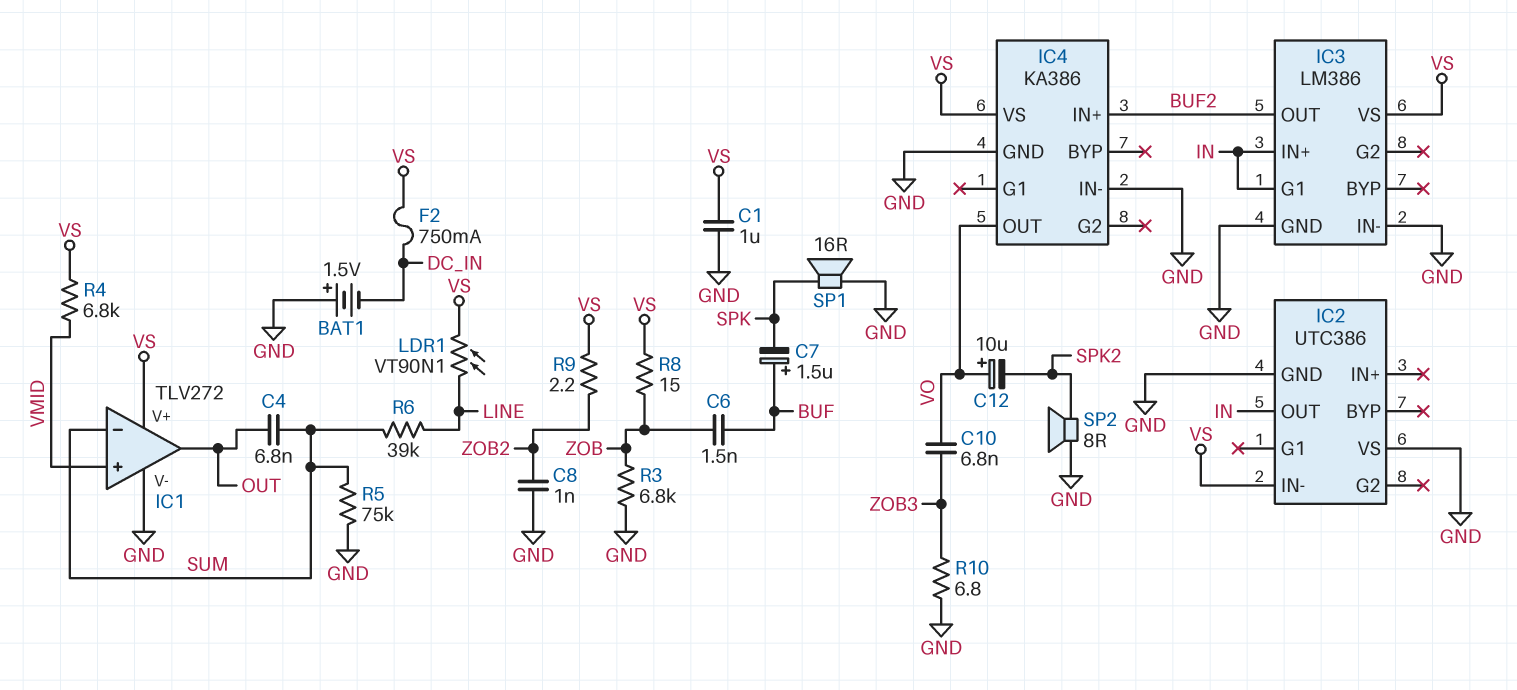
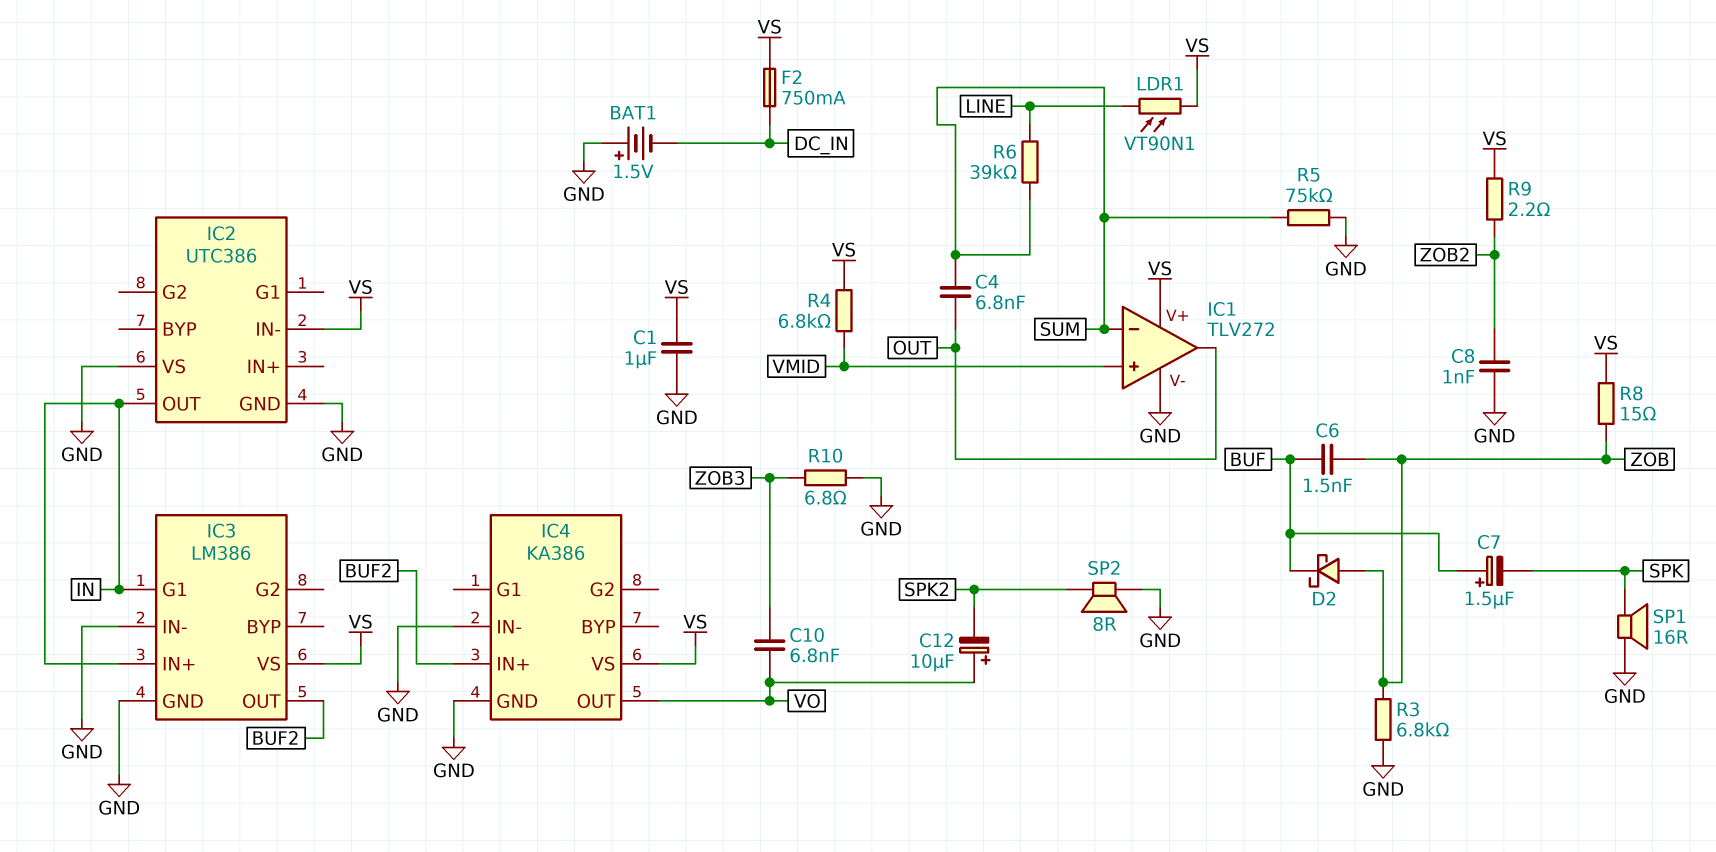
D2: none -> schottky (A ZOB, K BUF)

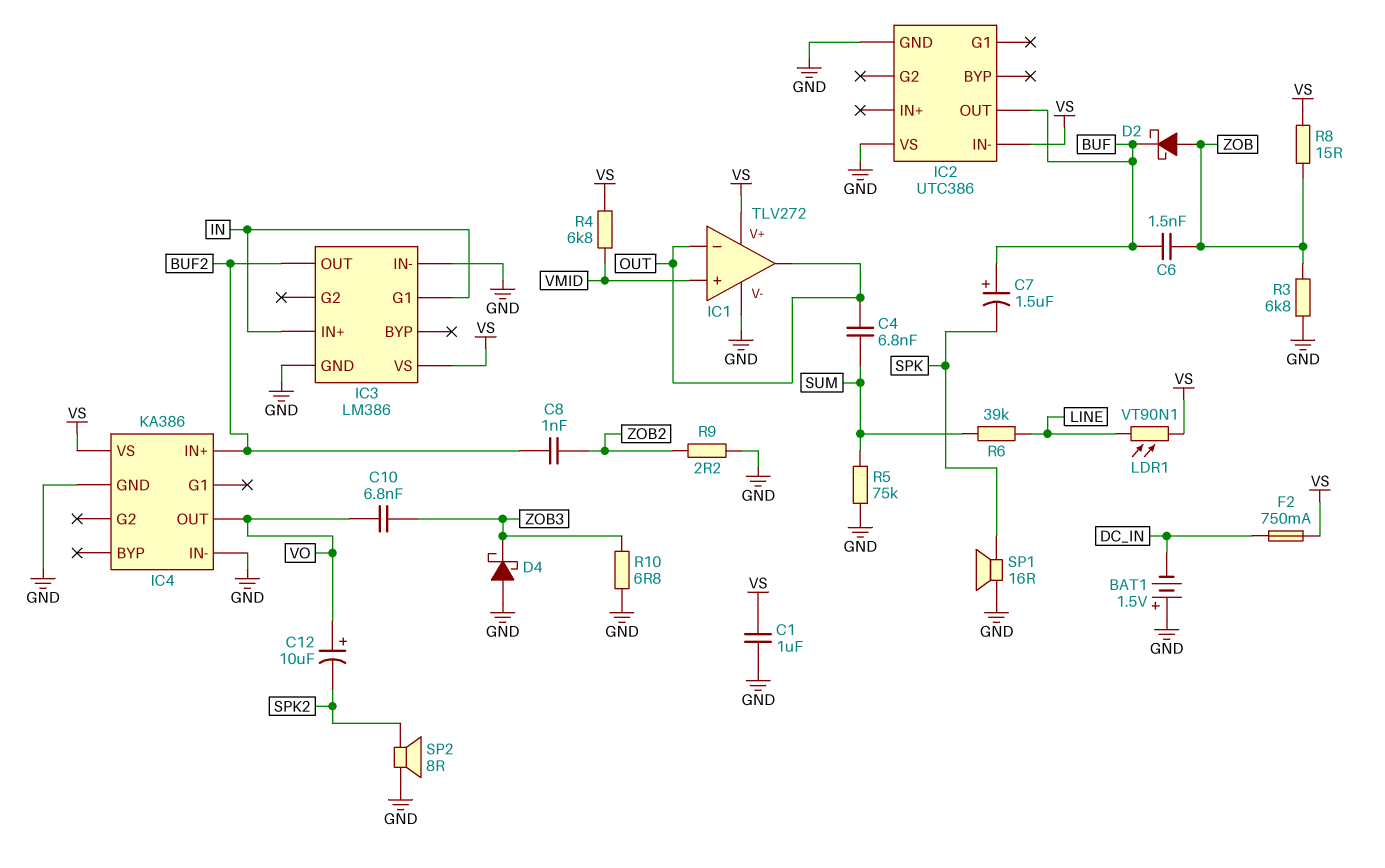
C8: 1nF (GND, ZOB2) -> 1nF (BUF2, ZOB2)
D4: none -> schottky (A GND, K ZOB3)
IC1 pin in-: SUM -> OUT
IC2 pin OUT: IN -> BUF
R9: 2.2 (VS, ZOB2) -> 2.2 (GND, ZOB2)

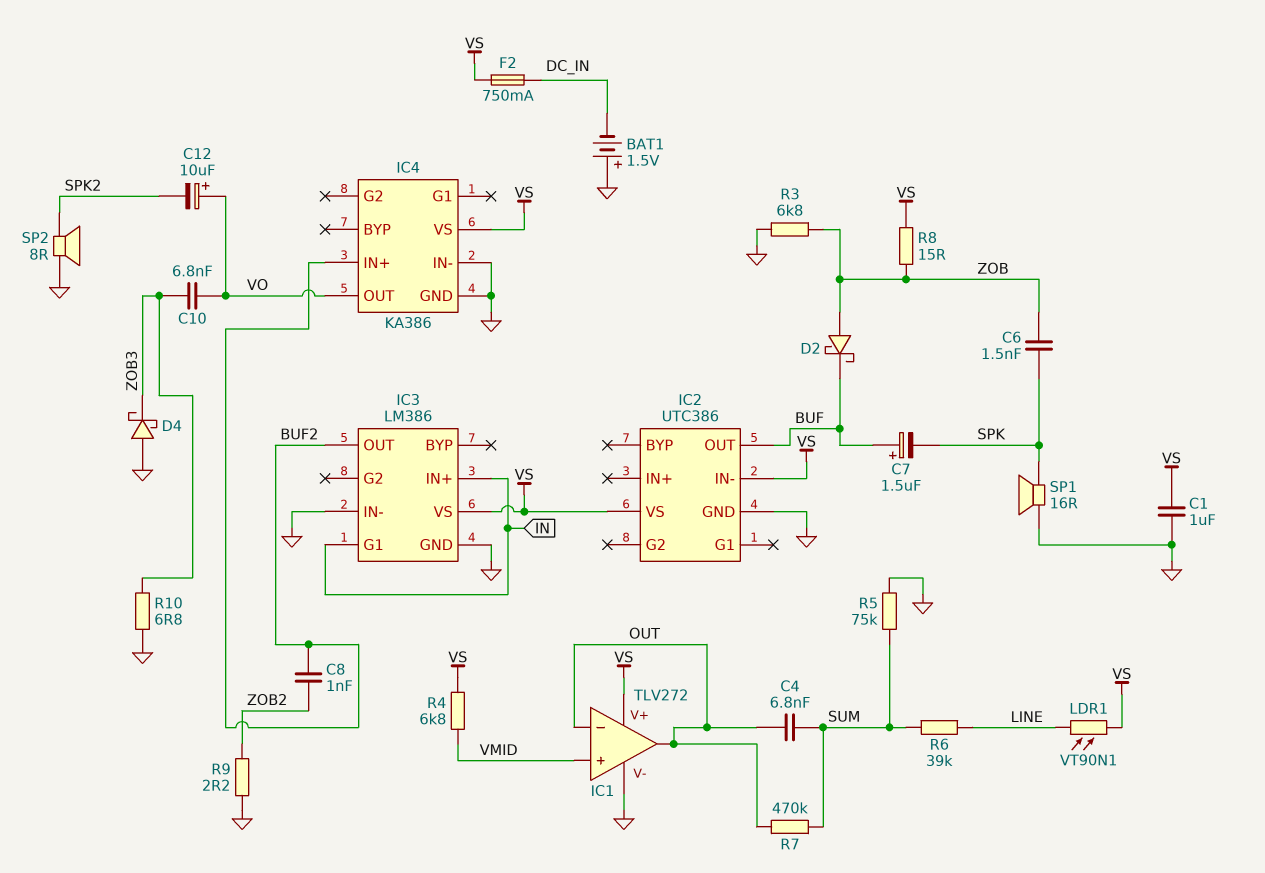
C6: 1.5nF (BUF, ZOB) -> 1.5nF (SPK, ZOB)
IC2 pin VS: GND -> VS
R7: none -> 470k (OUT, SUM)

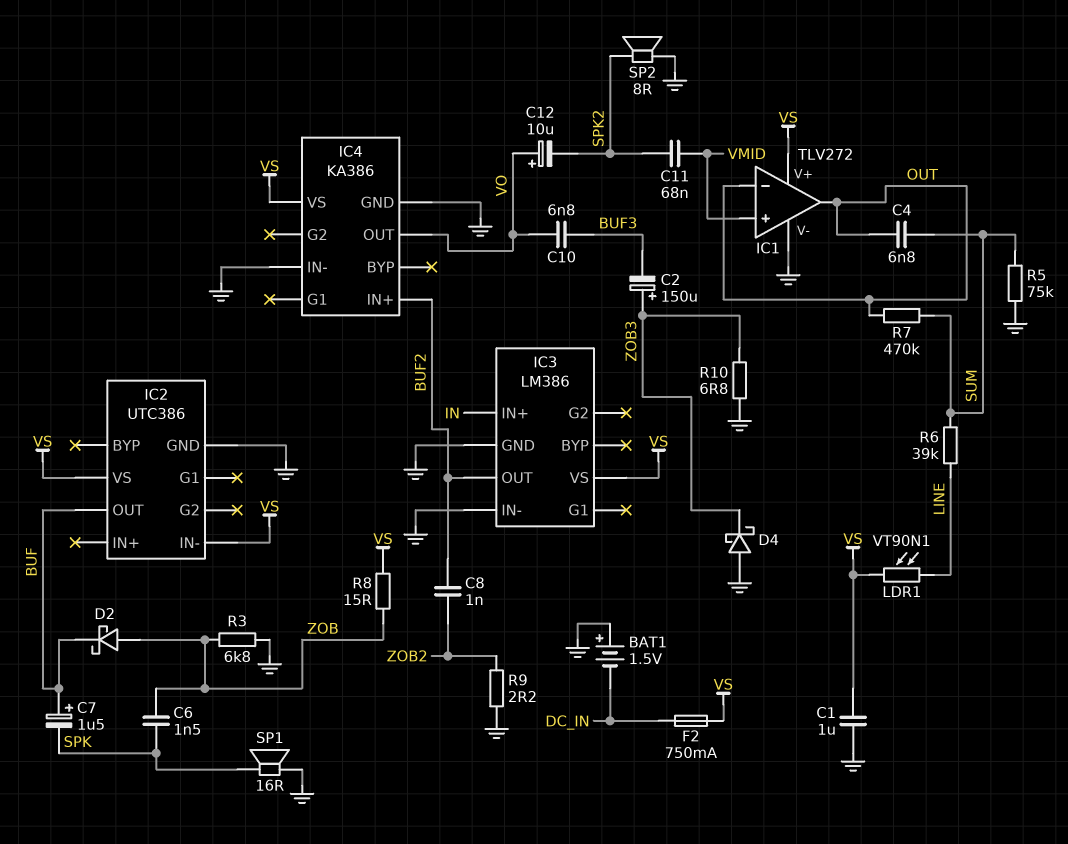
C2: none -> 150uF (plus ZOB3, minus BUF3)
C10: 6.8nF (VO, ZOB3) -> 6.8nF (BUF3, VO)
C11: none -> 68nF (SPK2, VMID)
IC3 pin G1: IN -> none
R4: 6.8k (VMID, VS) -> none

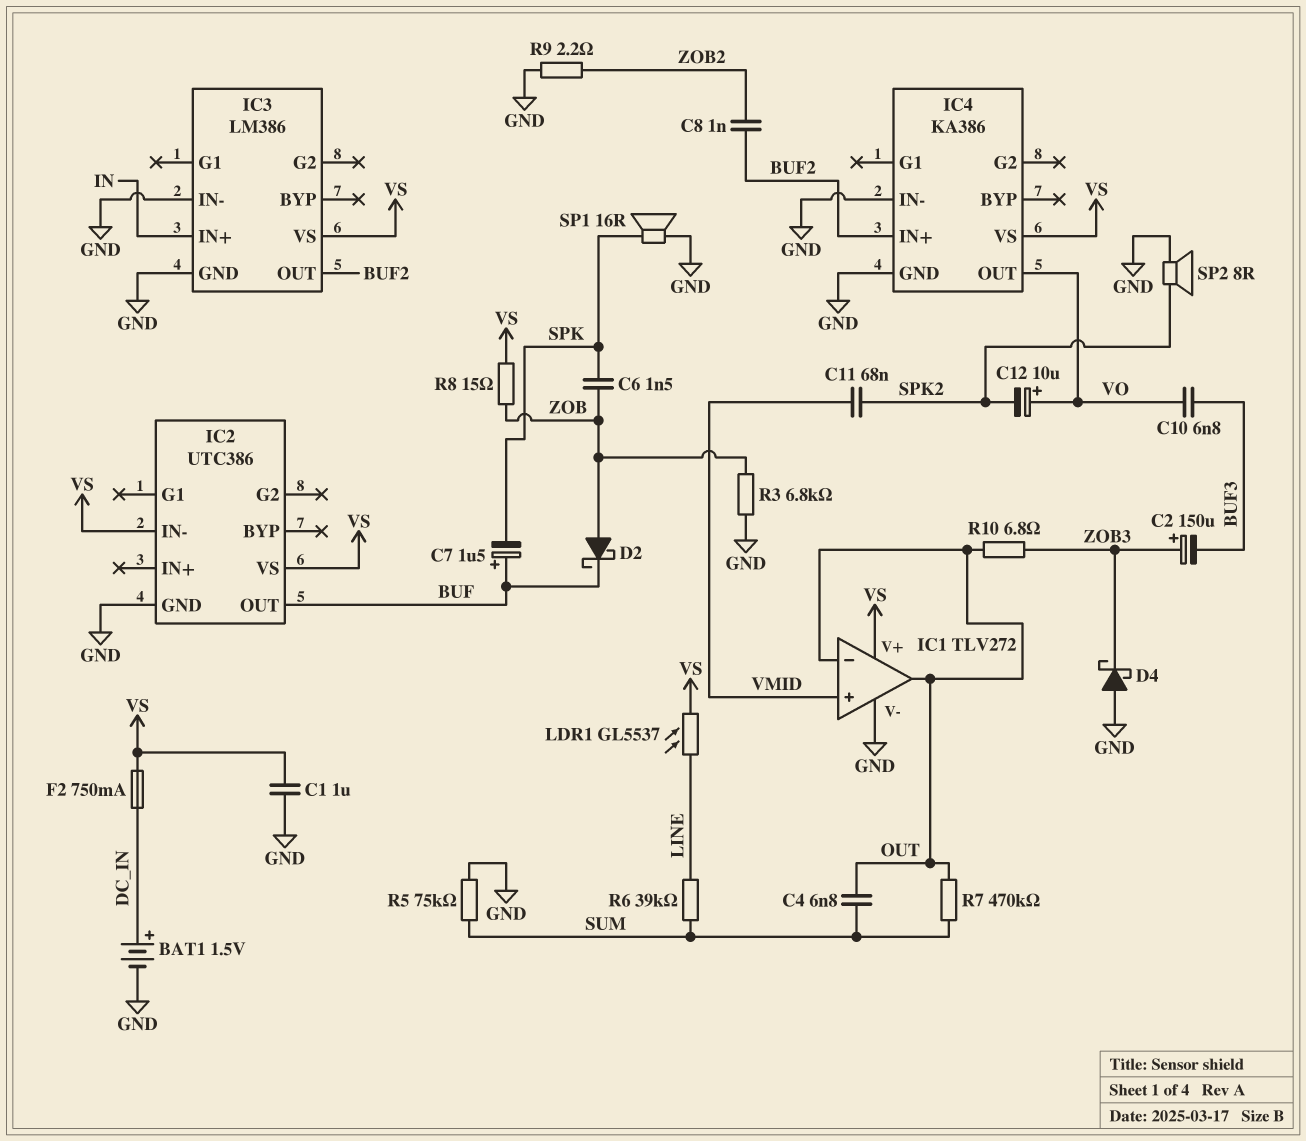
BAT1: 1.5V (plus GND, minus DC_IN) -> 1.5V (plus DC_IN, minus GND)
LDR1: VT90N1 (LINE, VS) -> GL5537 (LINE, VS)
R10: 6.8 (GND, ZOB3) -> 6.8 (OUT, ZOB3)

